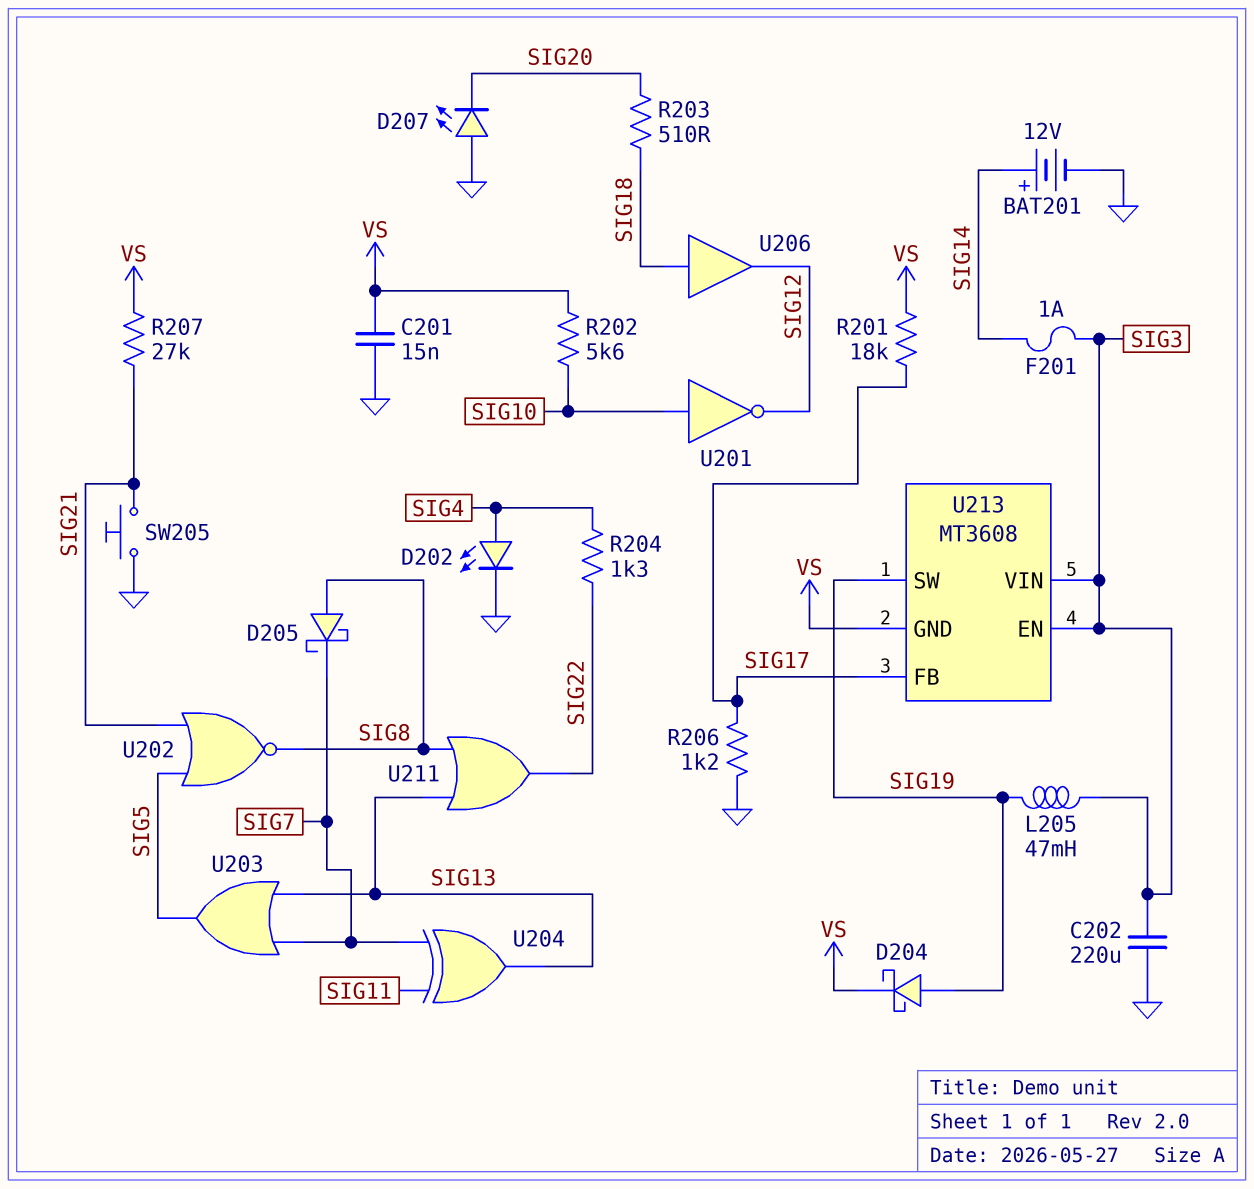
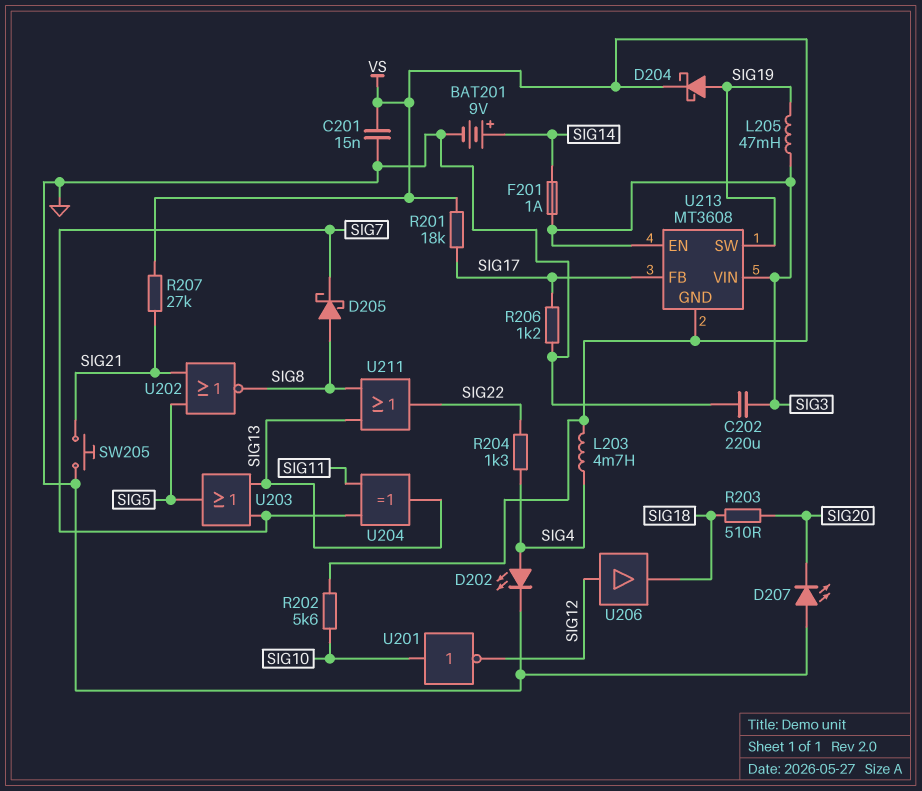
BAT201: 12V (plus SIG14, minus GND) -> 9V (plus SIG14, minus GND)
L203: none -> 4.7mH (SIG4, VS)
U206: buffer (in SIG18, out SIG12) -> buffer (in SIG12, out SIG18)

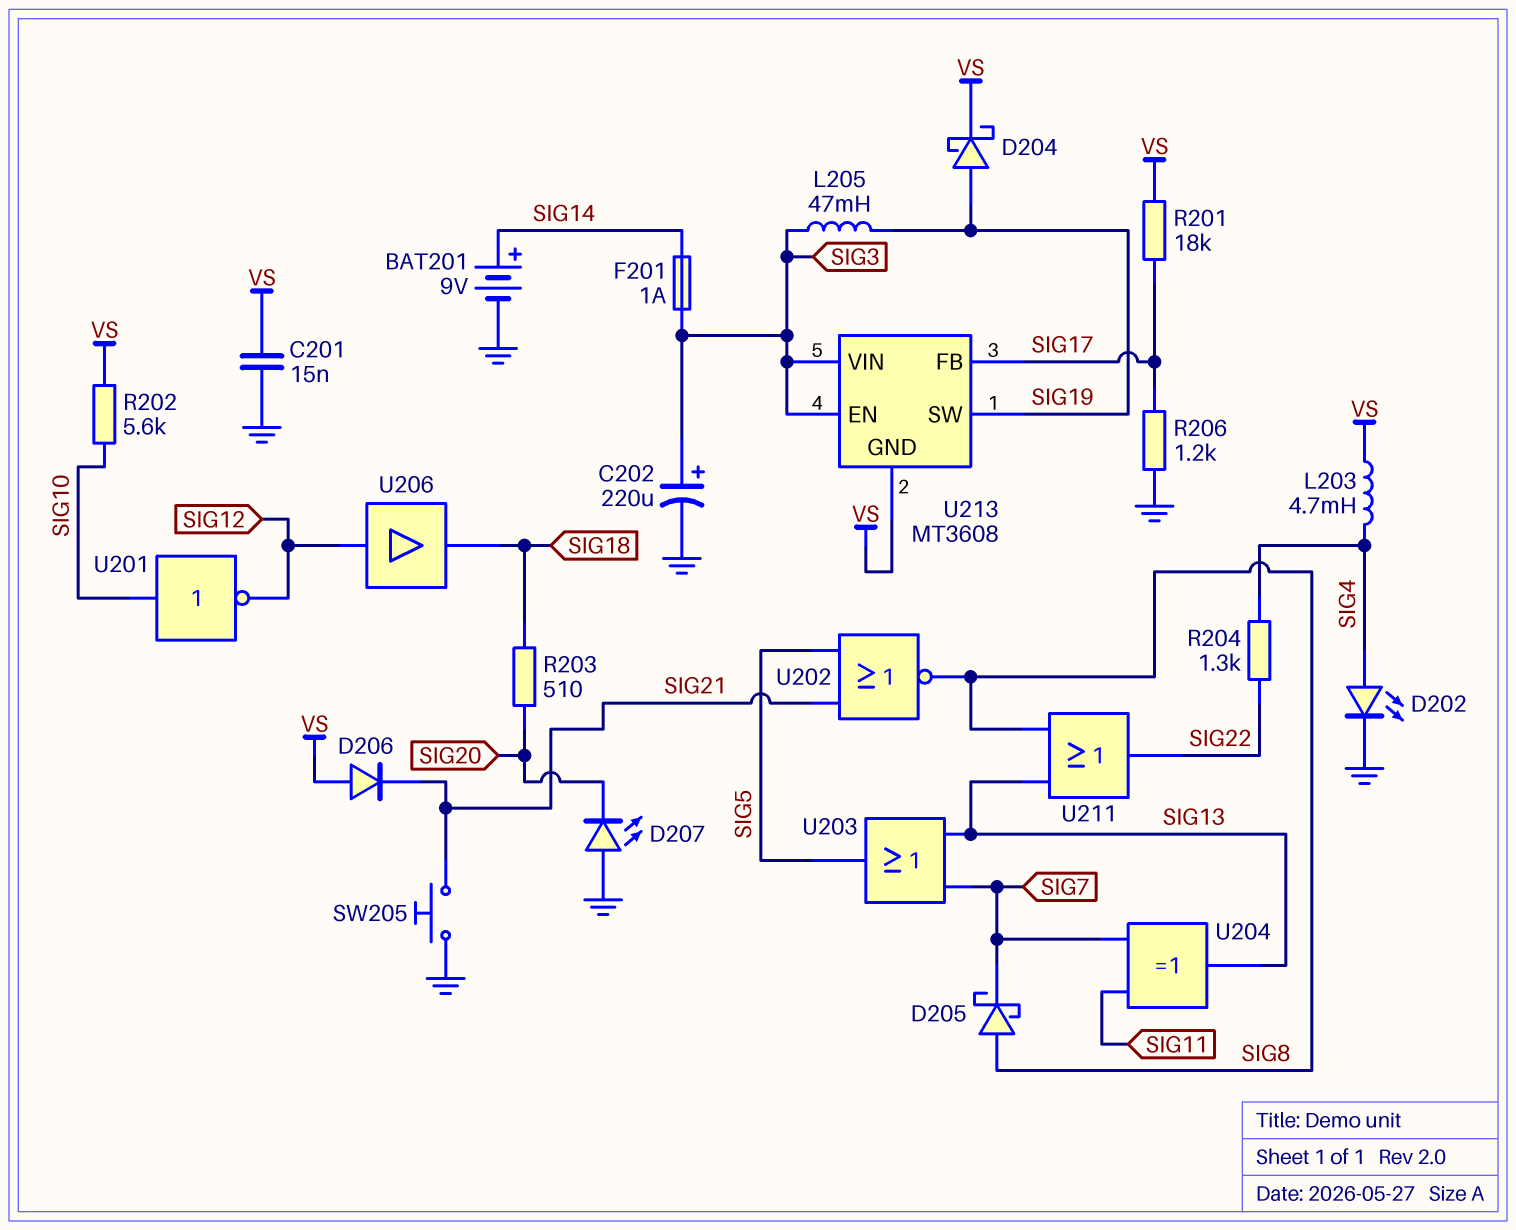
C202: 220uF (GND, SIG3) -> 220uF (plus SIG3, minus GND)
D206: none -> diode (A VS, K SIG21)
R207: 27k (SIG21, VS) -> none

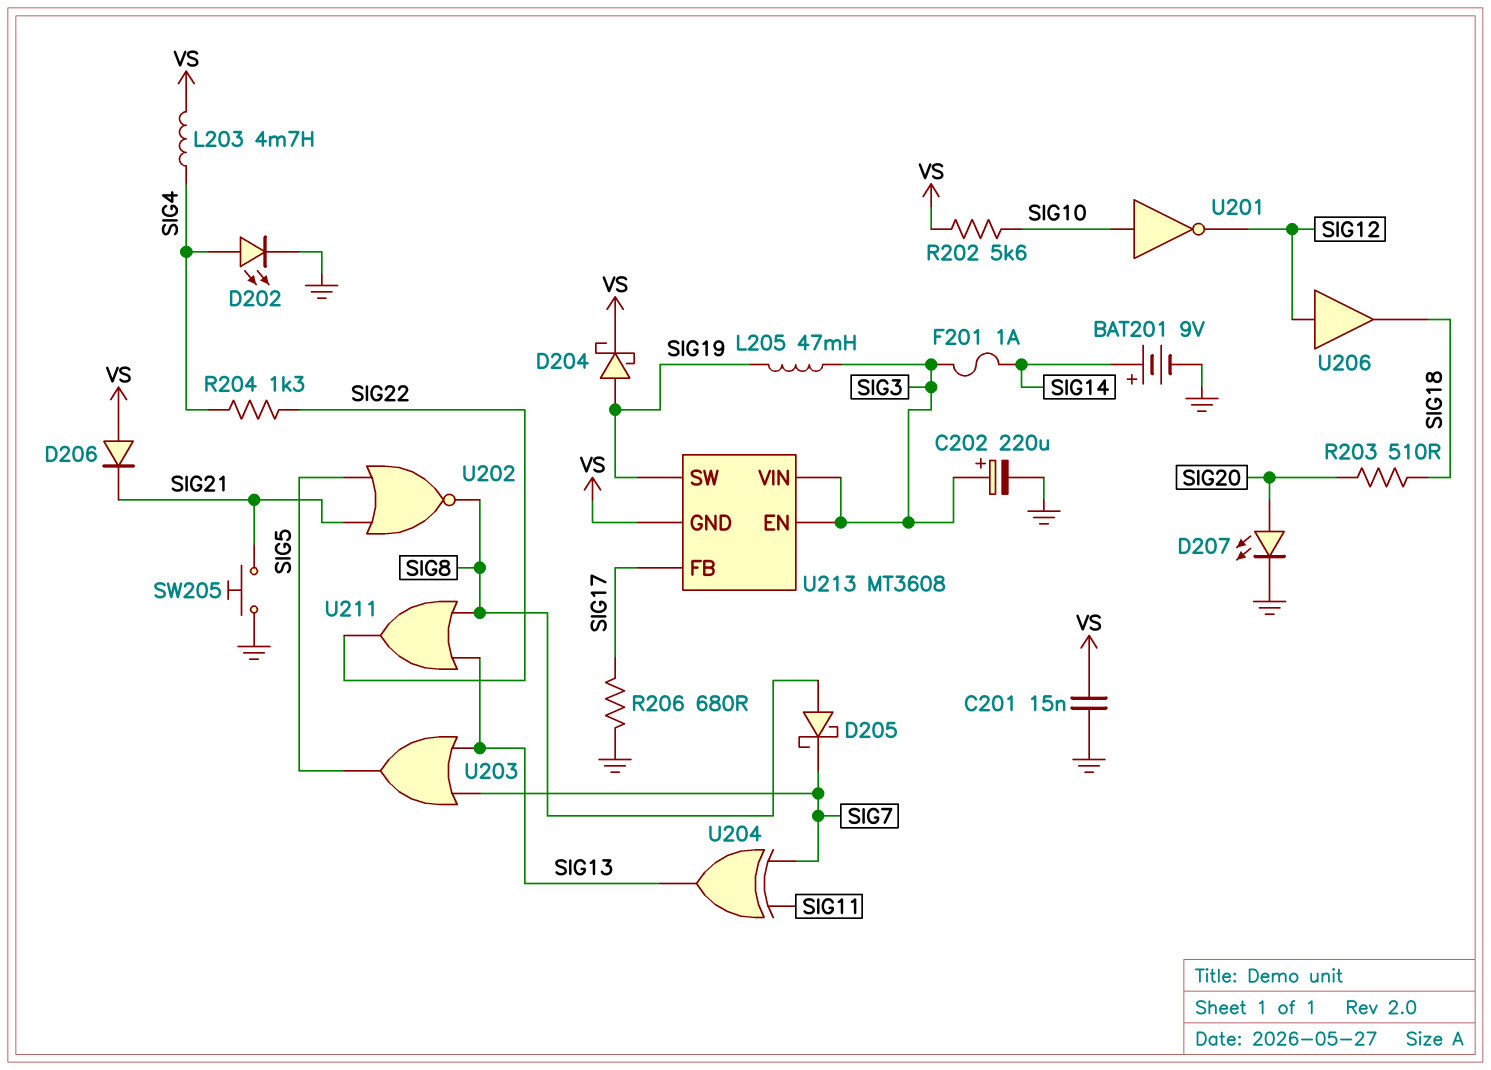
D207: LED (A GND, K SIG20) -> LED (A SIG20, K GND)
R201: 18k (SIG17, VS) -> none
R206: 1.2k (GND, SIG17) -> 680 (GND, SIG17)

